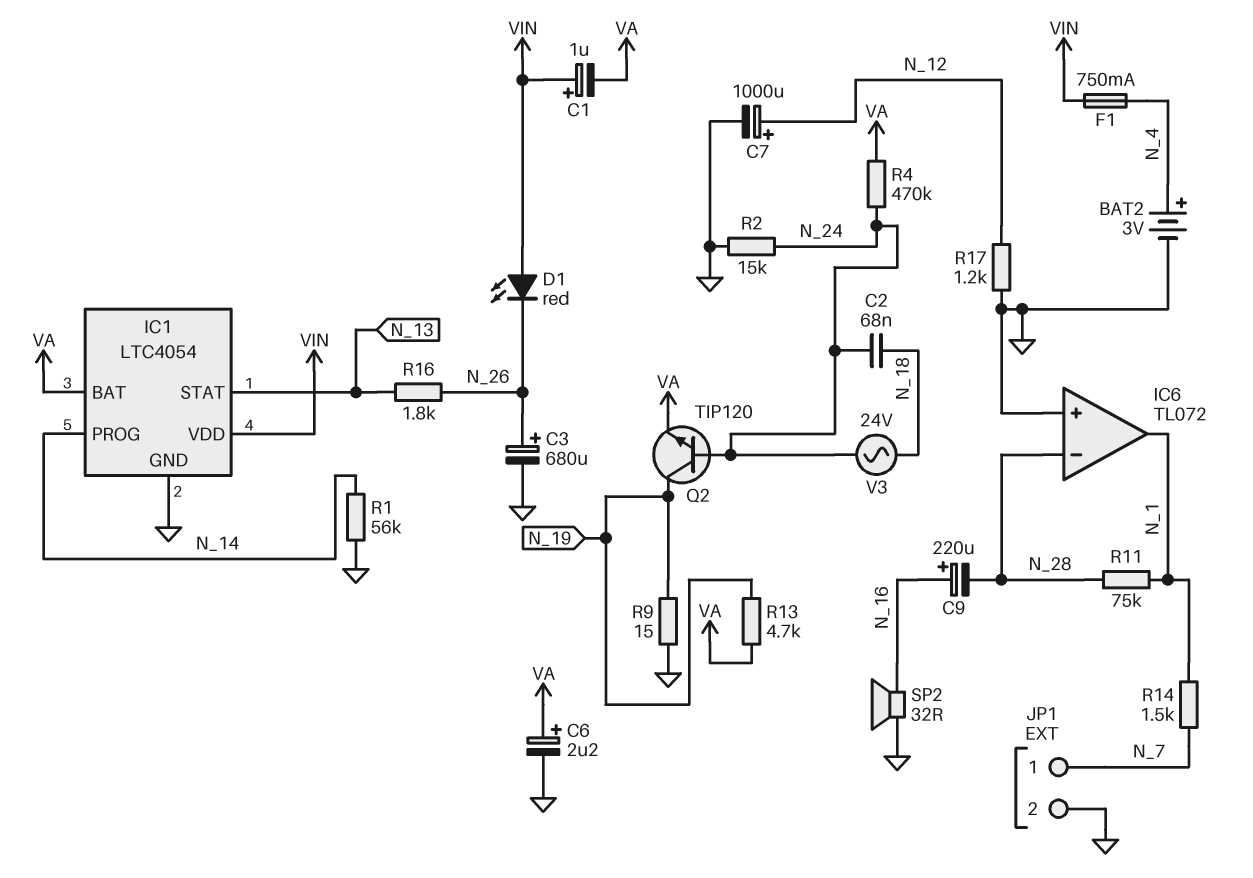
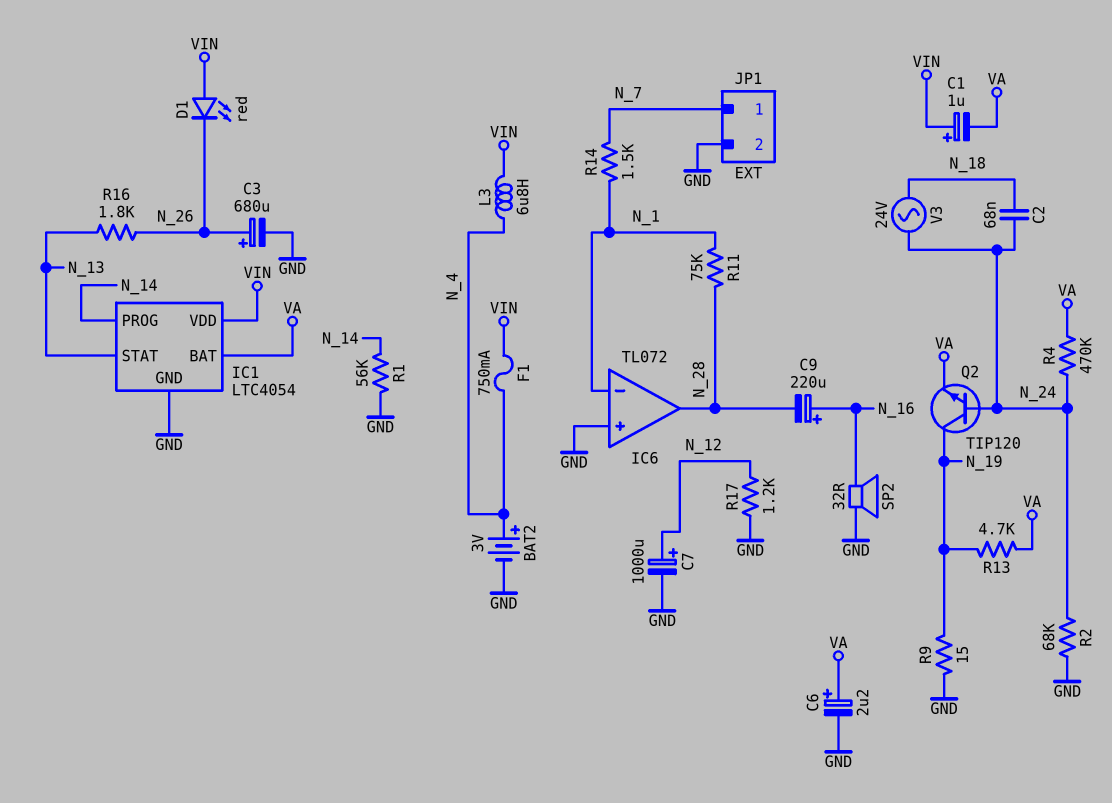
IC6 pin in-: N_28 -> N_1
IC6 pin out: N_1 -> N_28
L3: none -> 6.8uH (N_4, VIN)
R2: 15k (GND, N_24) -> 68k (GND, N_24)

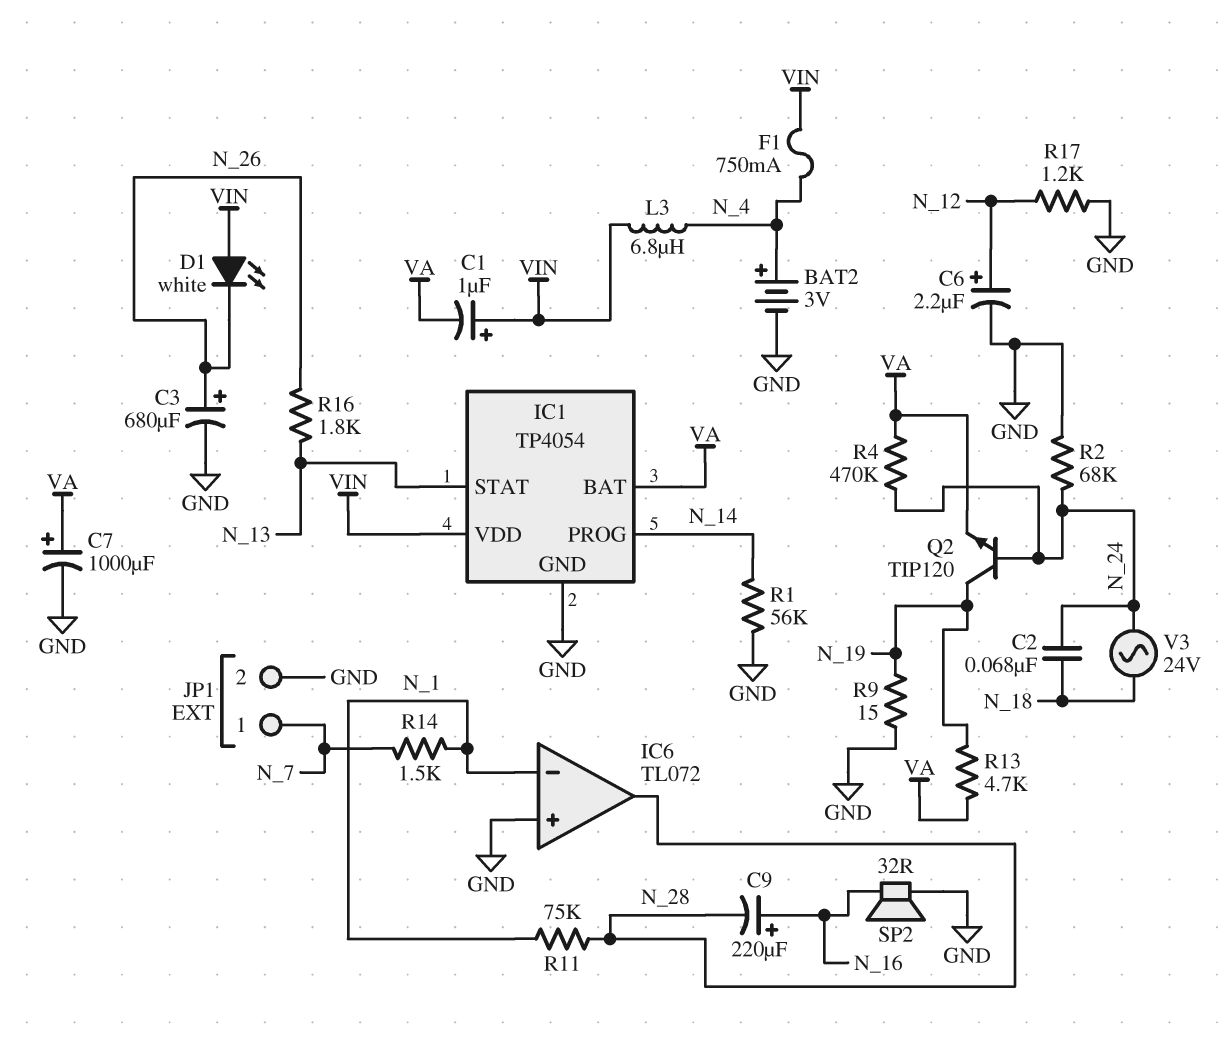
C6: 2.2uF (plus VA, minus GND) -> 2.2uF (plus N_12, minus GND)
C7: 1000uF (plus N_12, minus GND) -> 1000uF (plus VA, minus GND)
D1: LED red (A VIN, K N_26) -> LED white (A VIN, K N_26)
IC1: LTC4054 -> TP4054

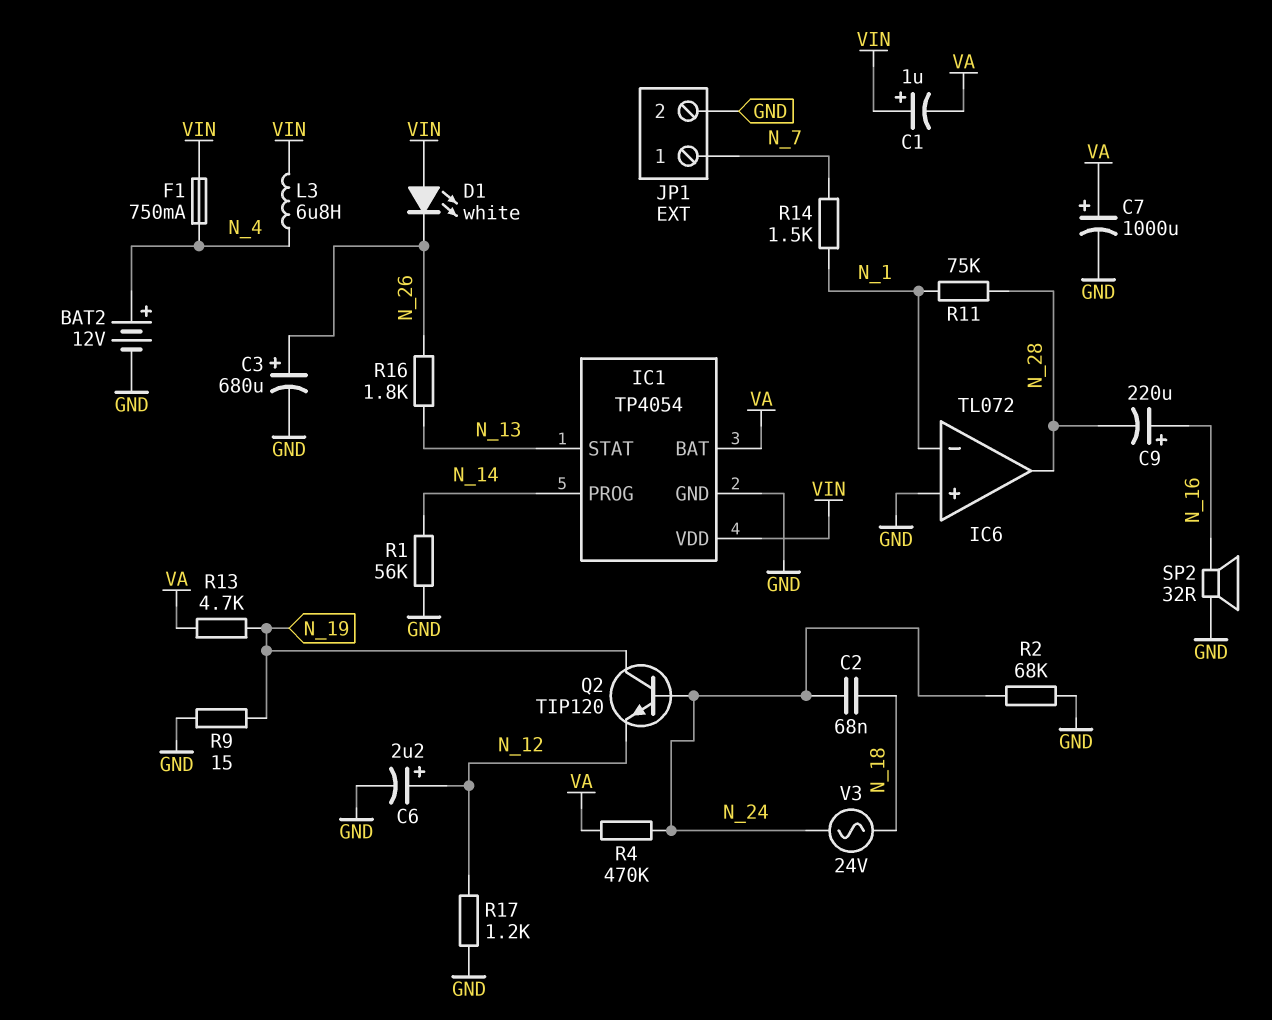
BAT2: 3V (plus N_4, minus GND) -> 12V (plus N_4, minus GND)
Q2: NPN TIP120 (B N_24, C N_19, E VA) -> NPN TIP120 (B N_24, C N_19, E N_12)

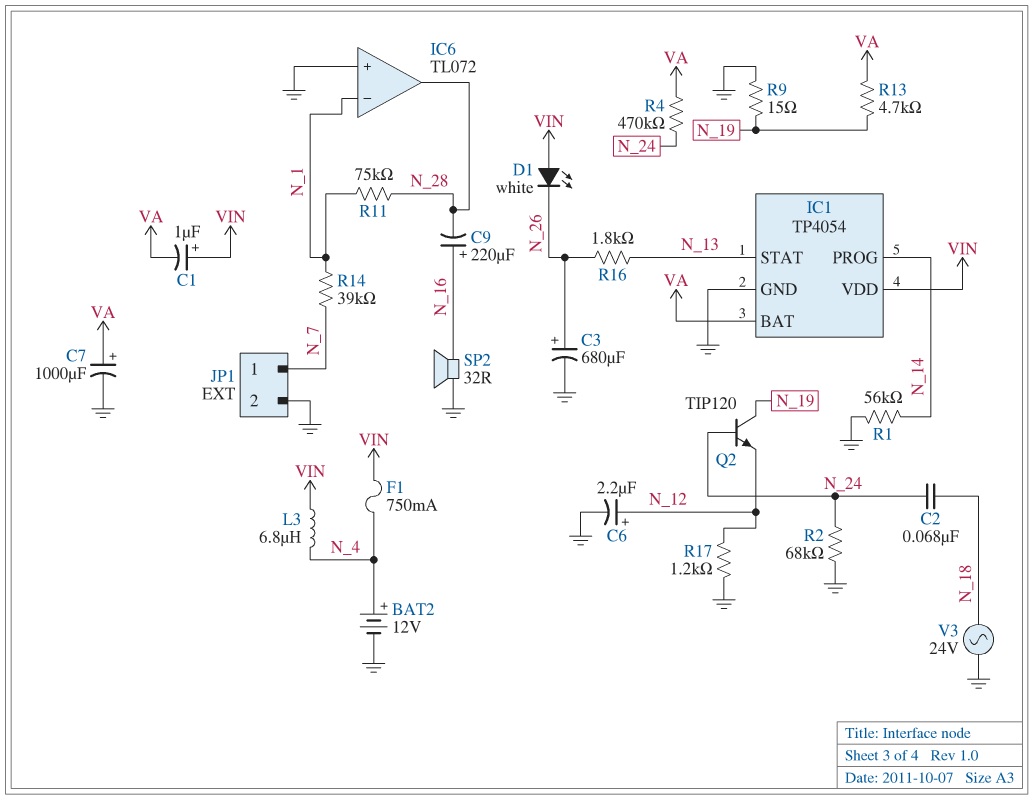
R14: 1.5k (N_1, N_7) -> 39k (N_1, N_7)
V3: AC 24V (N_18, N_24) -> AC 24V (GND, N_18)

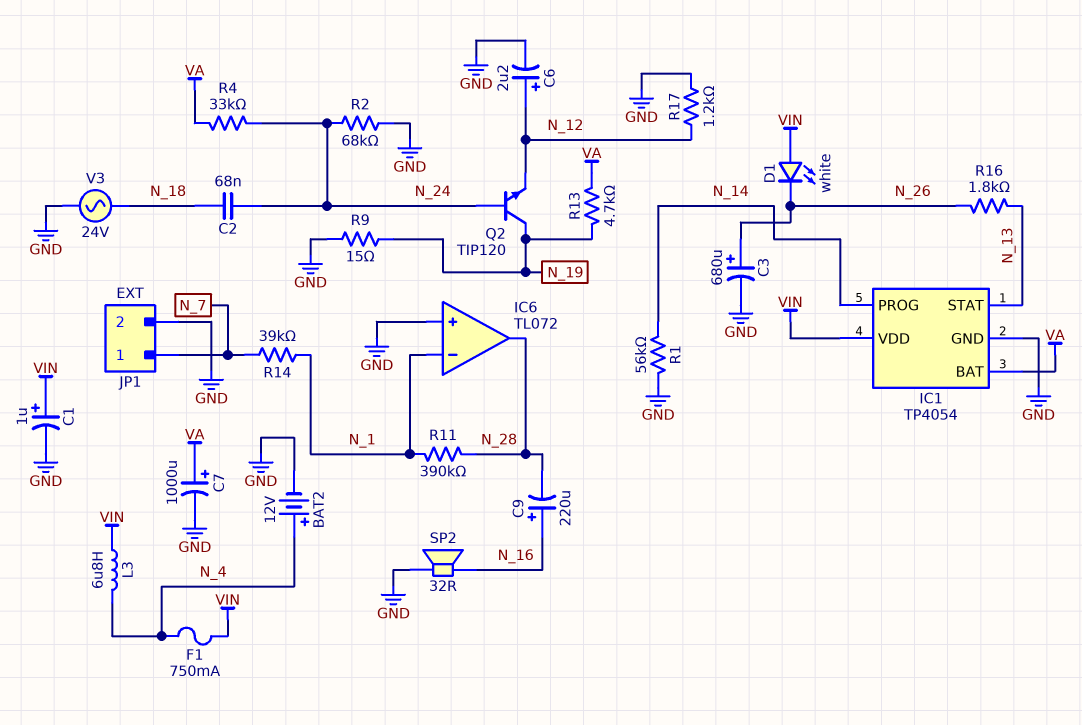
C1: 1uF (plus VIN, minus VA) -> 1uF (plus VIN, minus GND)
R4: 470k (N_24, VA) -> 33k (N_24, VA)
R11: 75k (N_1, N_28) -> 390k (N_1, N_28)

